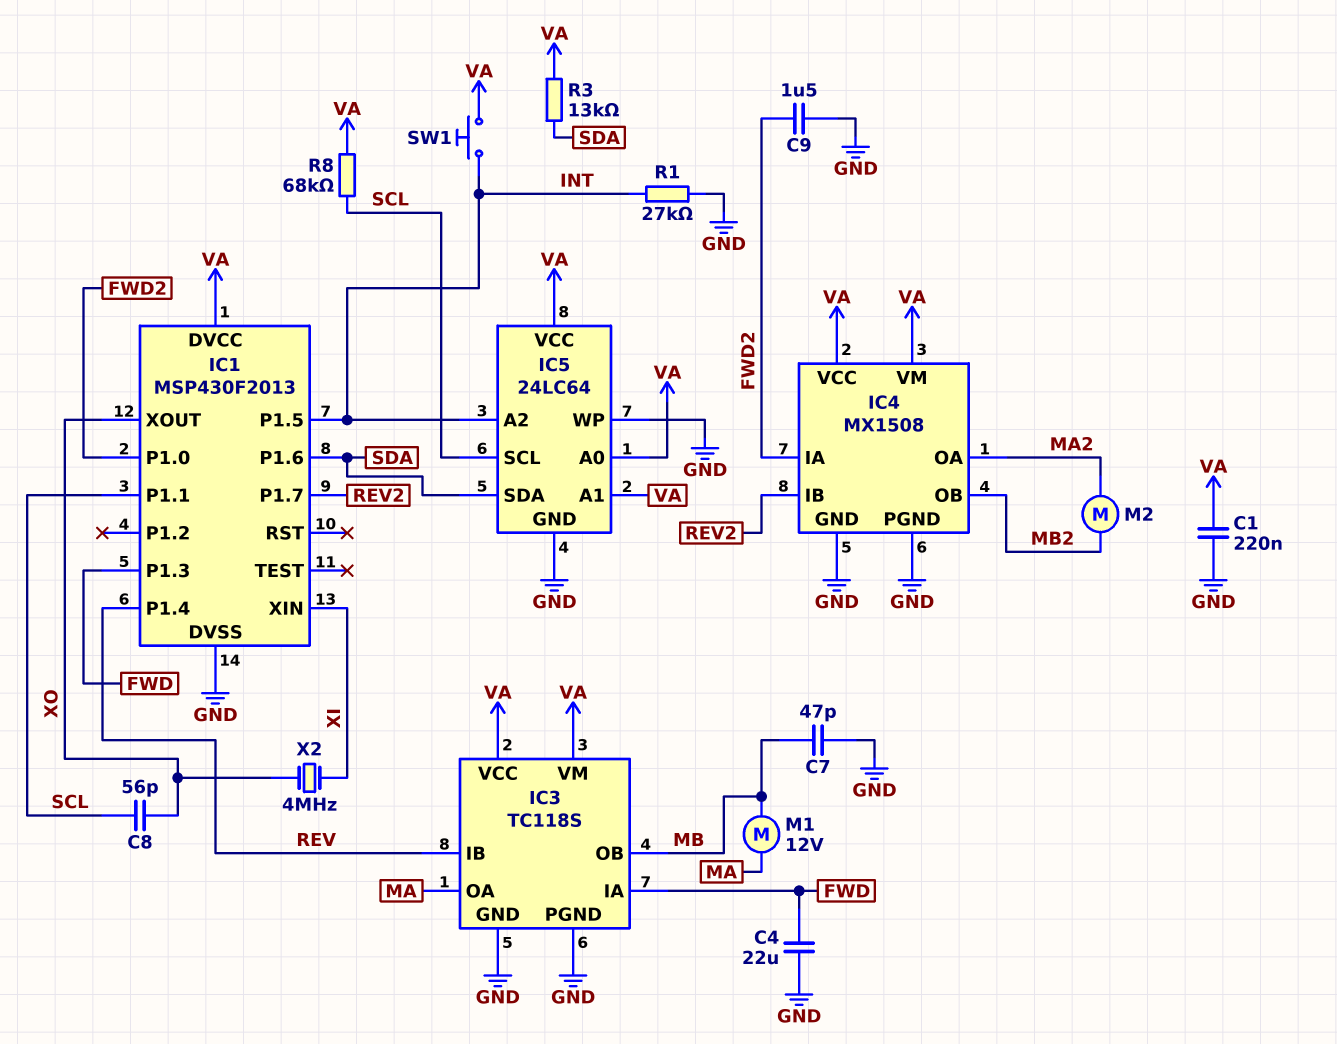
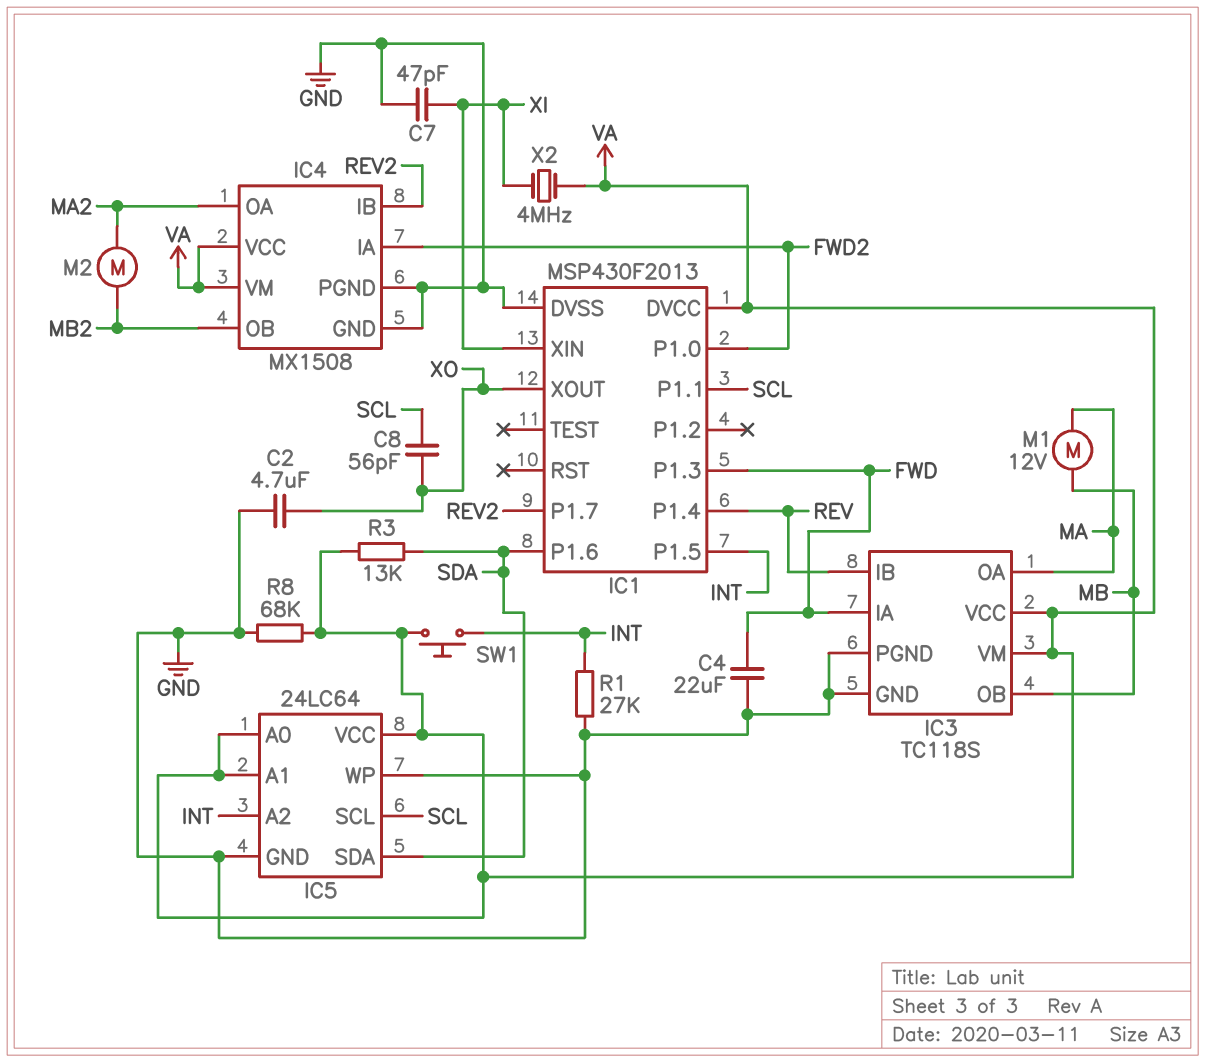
C1: 220nF (GND, VA) -> none
C2: none -> 4.7uF (GND, XO)
C7: 47pF (GND, MB) -> 47pF (GND, XI)
C9: 1.5uF (FWD2, GND) -> none
R8: 68k (SCL, VA) -> 68k (GND, VA)
X2: 4MHz (XI, XO) -> 4MHz (VA, XI)

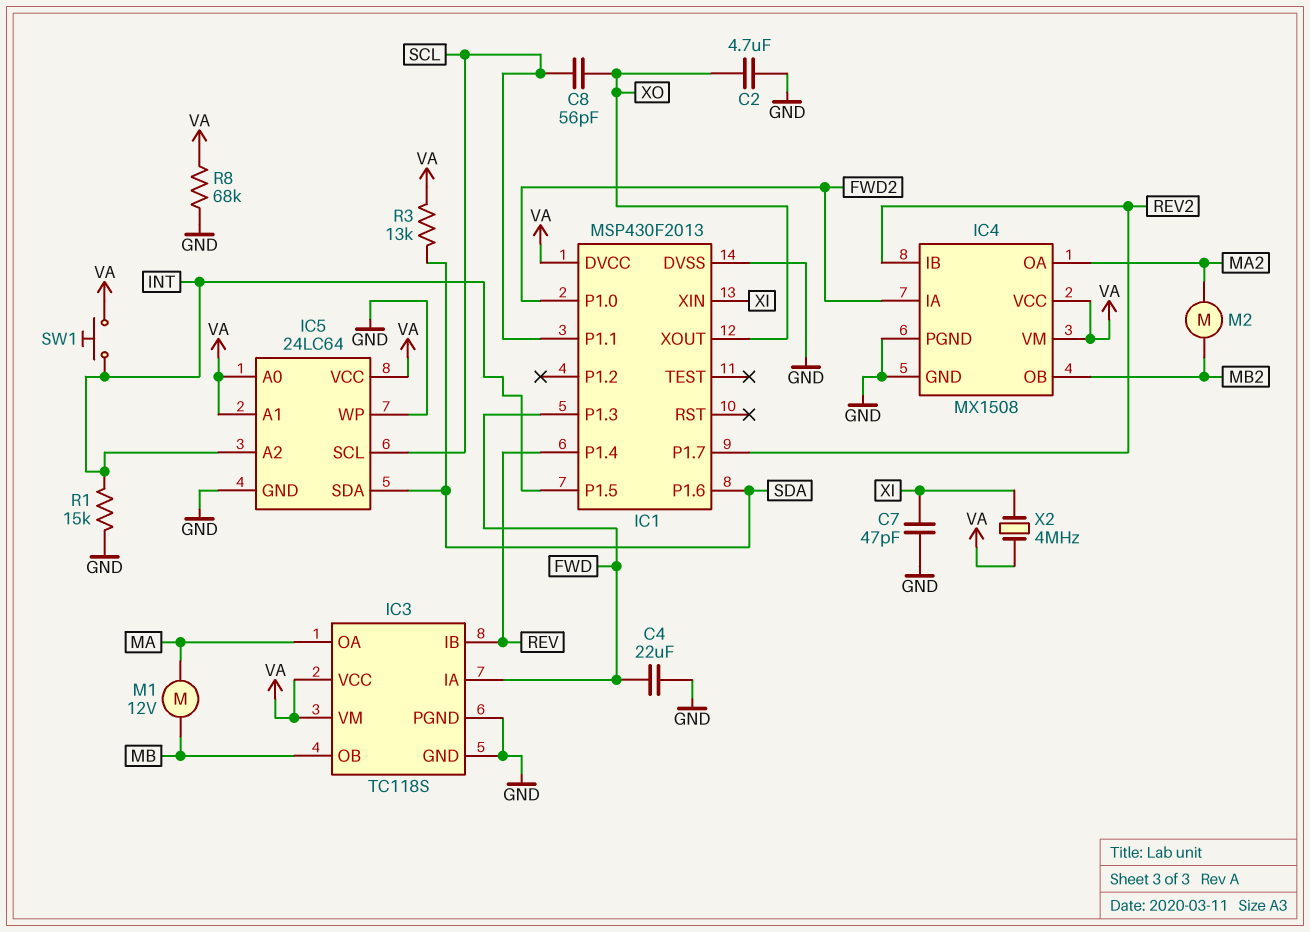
R1: 27k (GND, INT) -> 15k (GND, INT)

